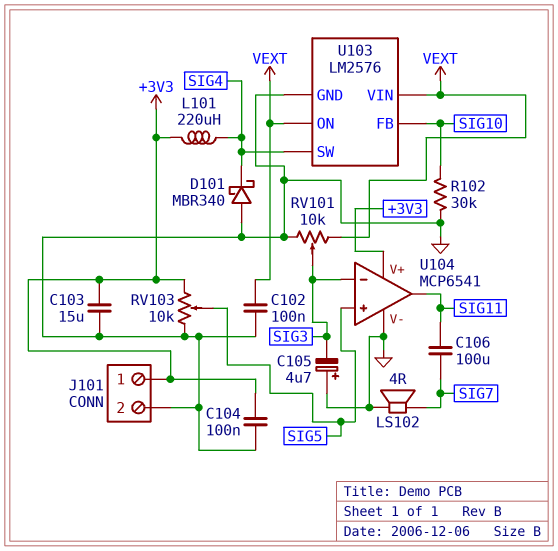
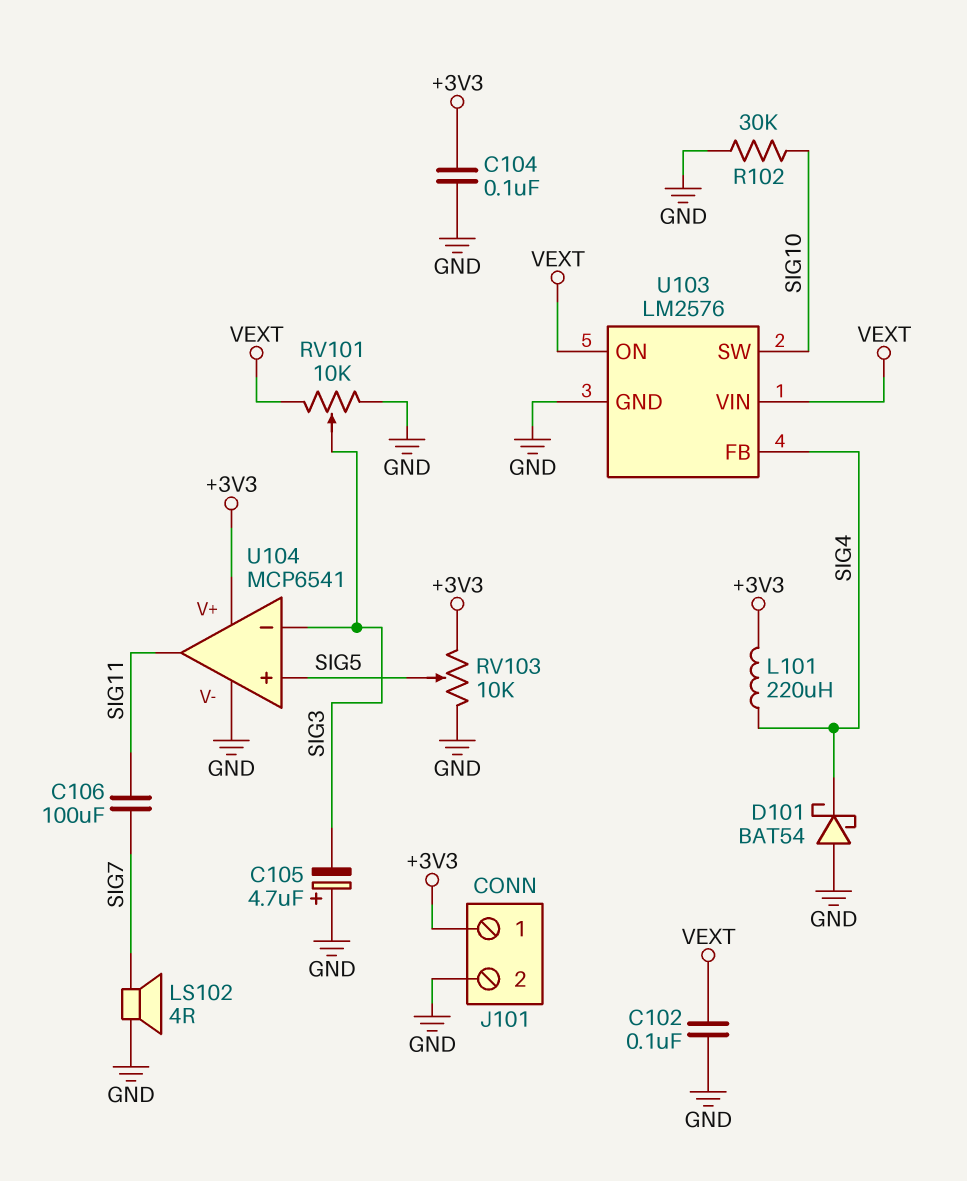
C103: 15uF (+3V3, GND) -> none
D101: schottky MBR340 (A GND, K SIG4) -> schottky BAT54 (A GND, K SIG4)
U103 pin FB: SIG10 -> SIG4
U103 pin SW: SIG4 -> SIG10

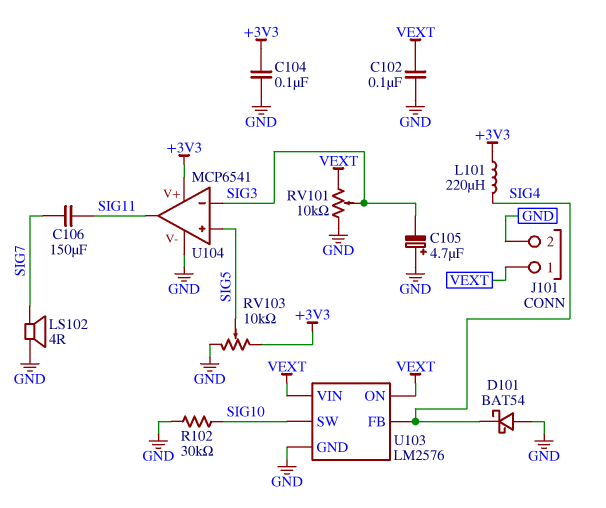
C106: 100uF (SIG7, SIG11) -> 150uF (SIG7, SIG11)
J101 pin 1: +3V3 -> VEXT

